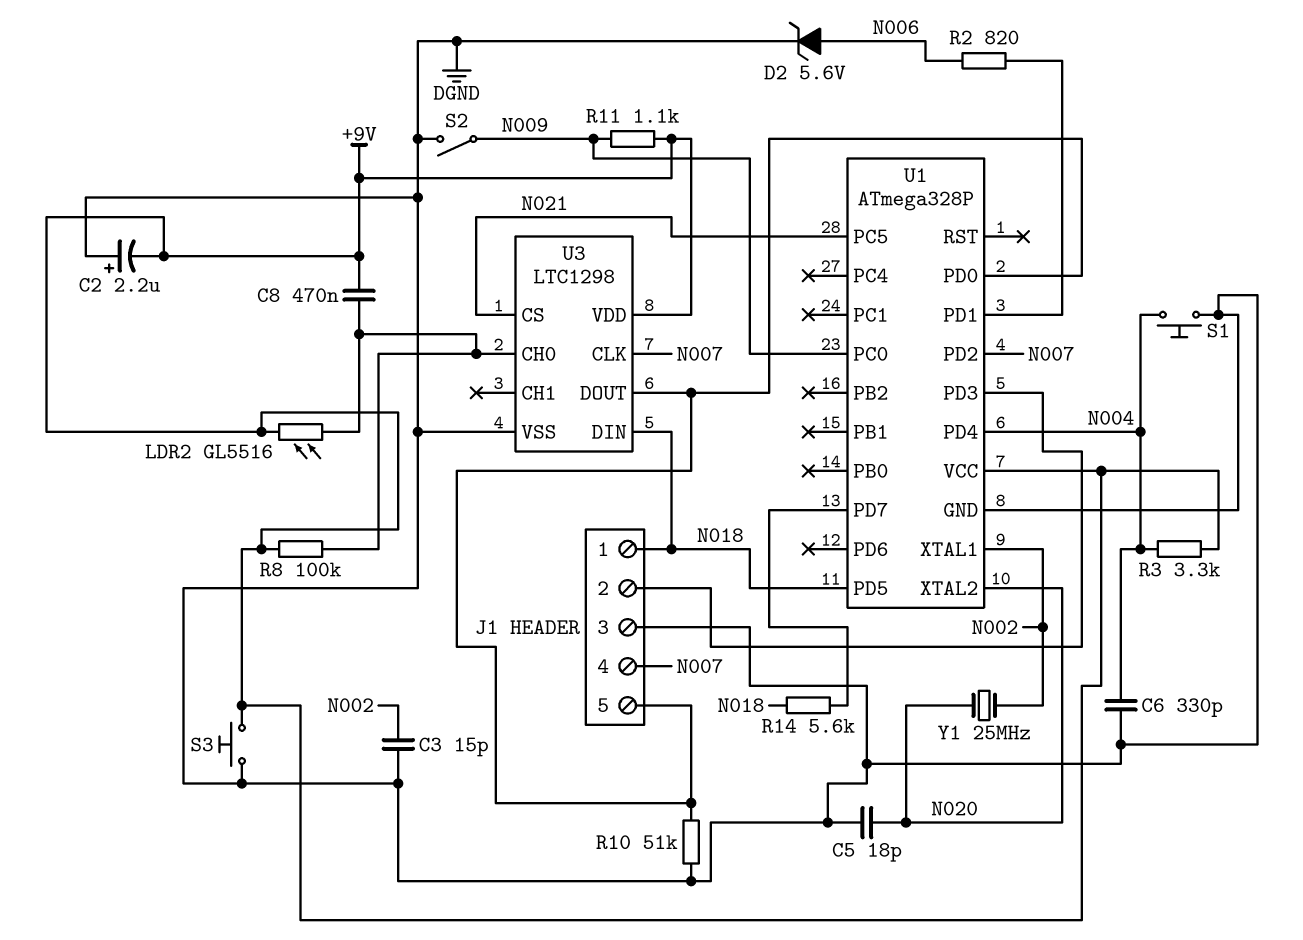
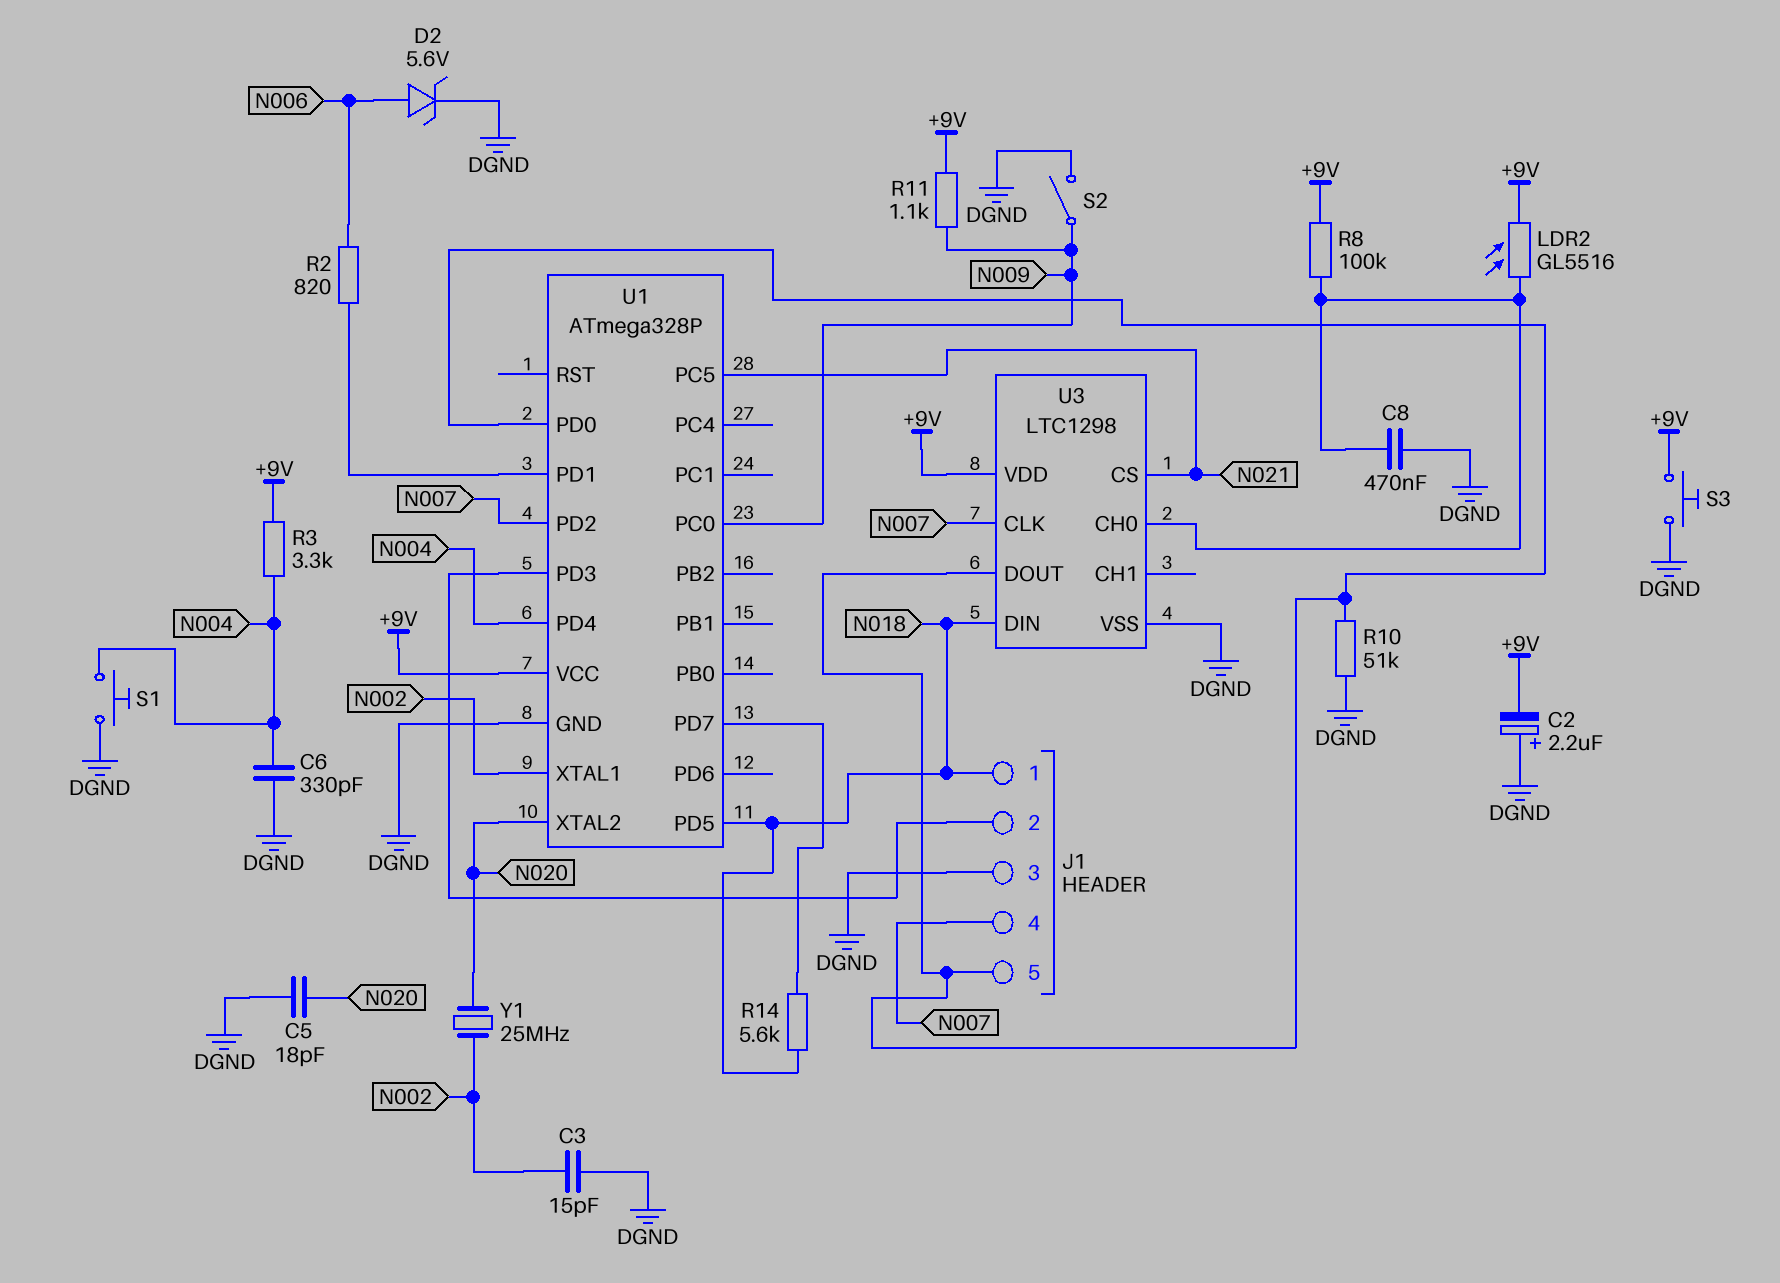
C8: 470nF (+9V, U3/CH0) -> 470nF (DGND, U3/CH0)

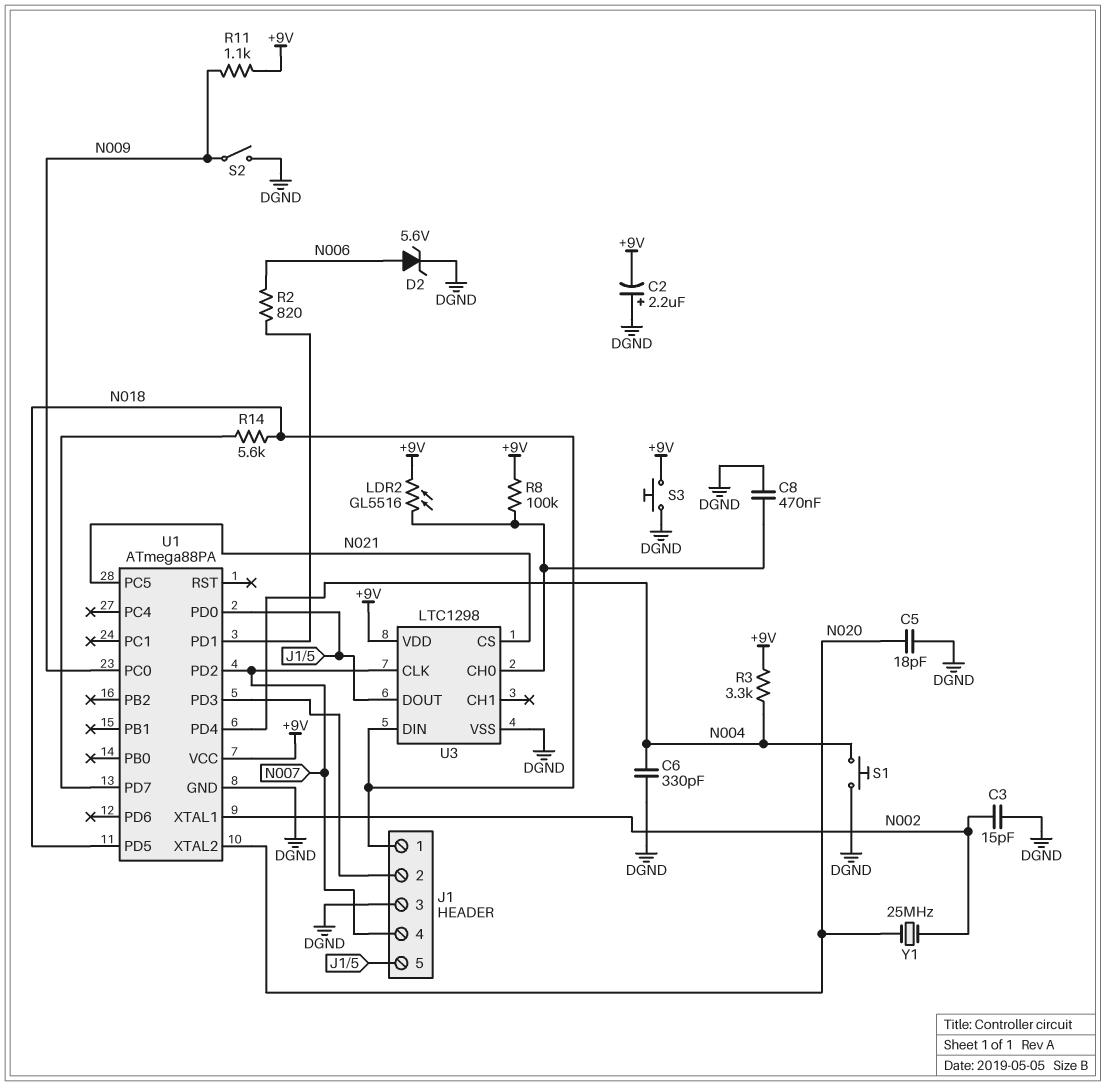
R10: 51k (DGND, J1/5) -> none
U1: ATmega328P -> ATmega88PA

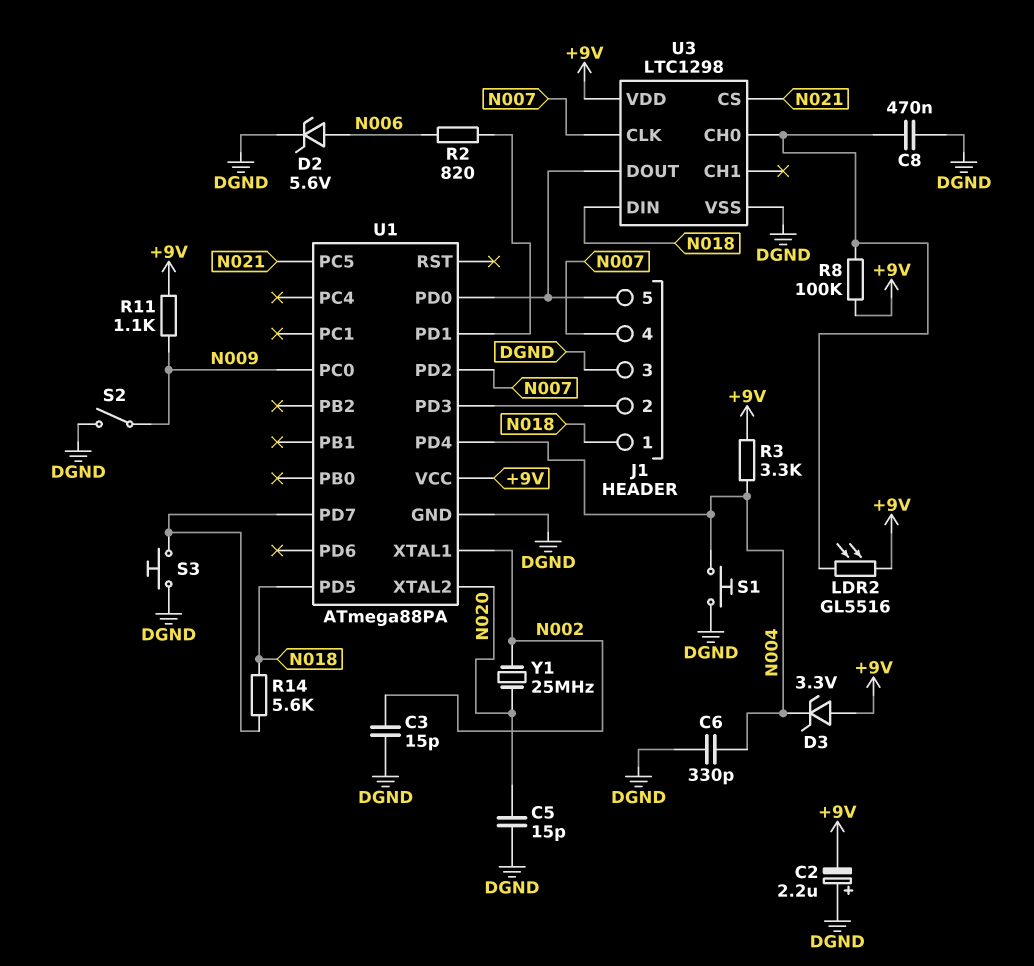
C5: 18pF (DGND, N020) -> 15pF (DGND, N020)
D3: none -> zener 3.3V (A +9V, K N004)
S3: button (+9V, DGND) -> button (DGND, U1/PD7)

